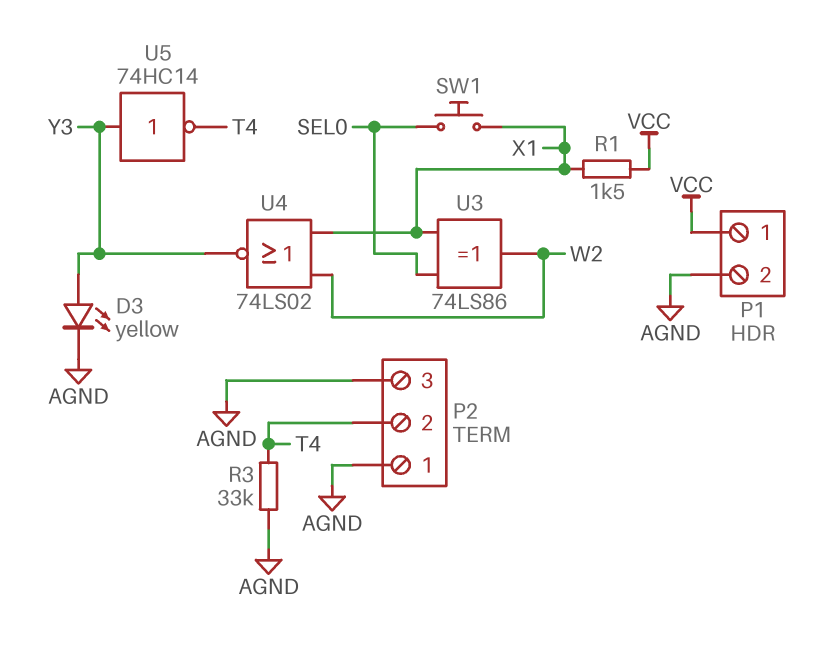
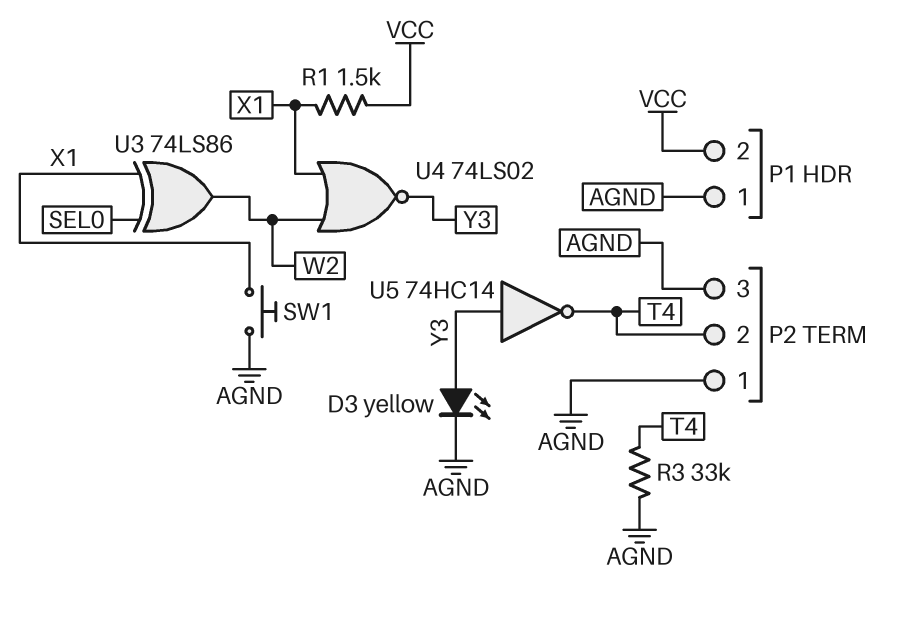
P1 pin 1: VCC -> AGND
P1 pin 2: AGND -> VCC
SW1: button (SEL0, X1) -> button (AGND, X1)

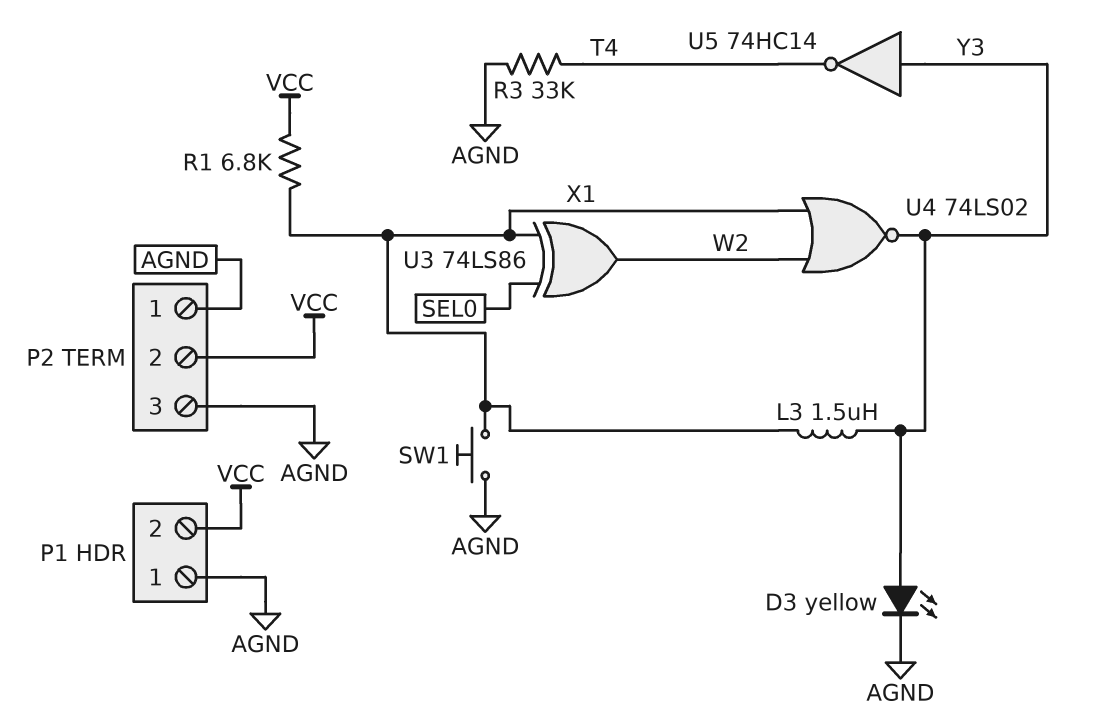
L3: none -> 1.5uH (X1, Y3)
P2 pin 2: T4 -> VCC
R1: 1.5k (VCC, X1) -> 6.8k (VCC, X1)

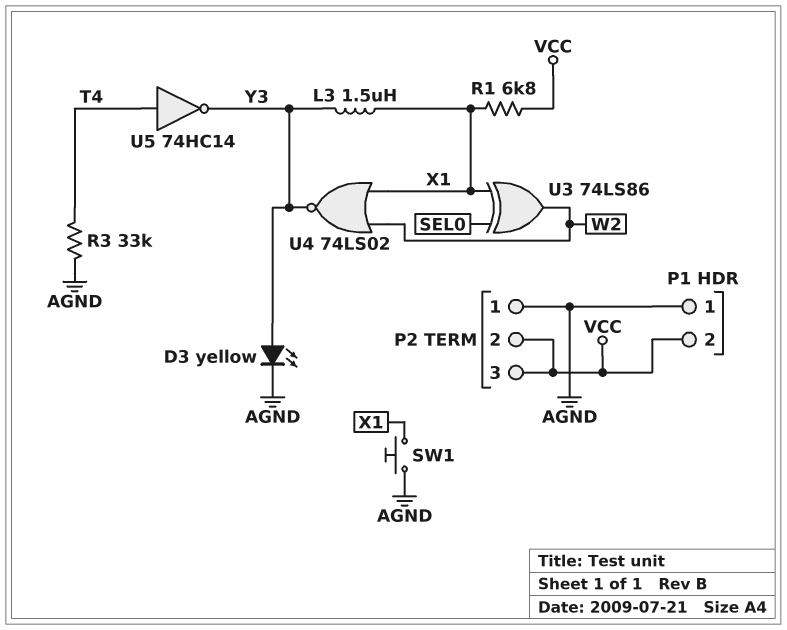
P2 pin 3: AGND -> VCC
U5: NOT 74HC14 (in Y3, out T4) -> NOT 74HC14 (in T4, out Y3)

